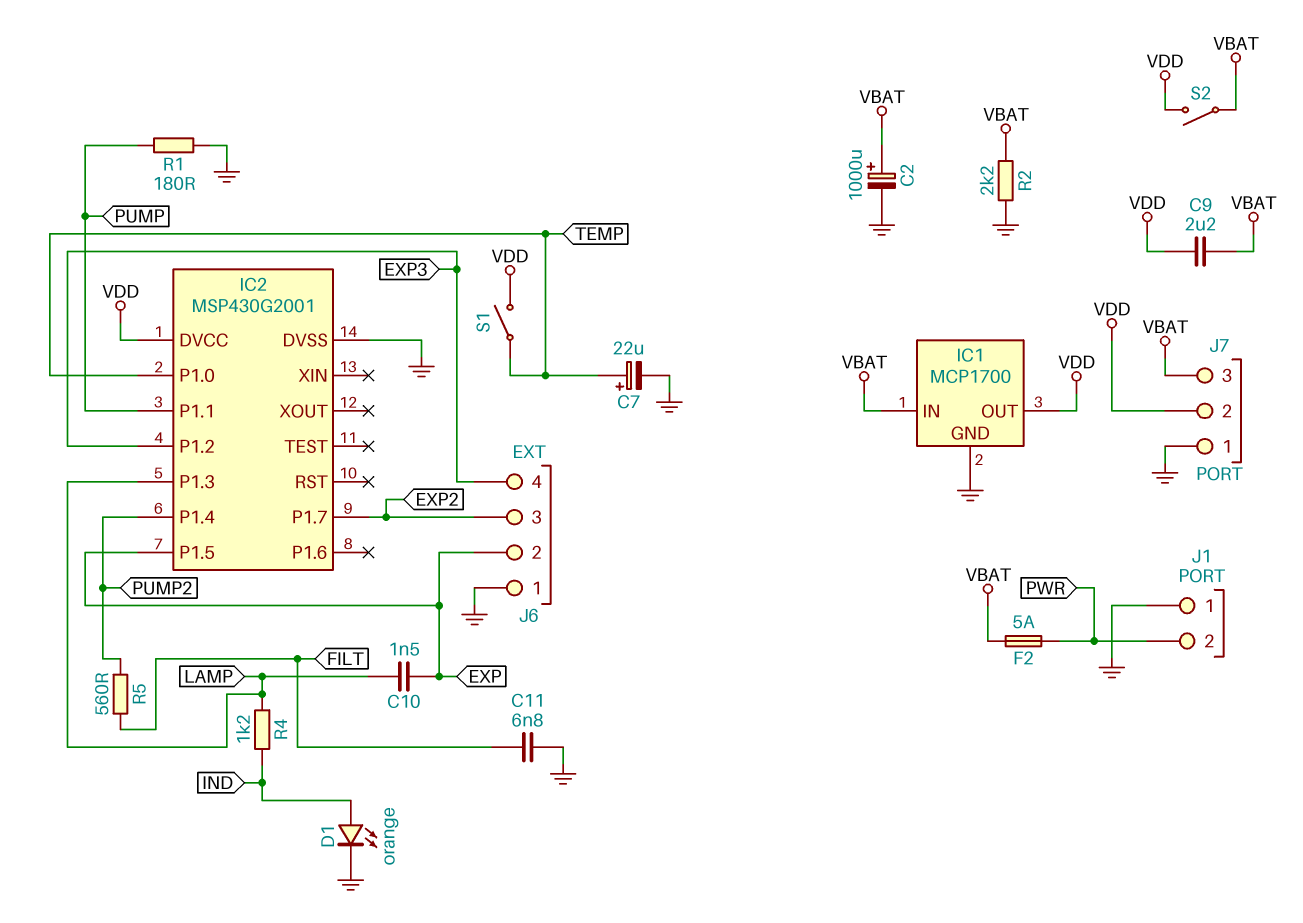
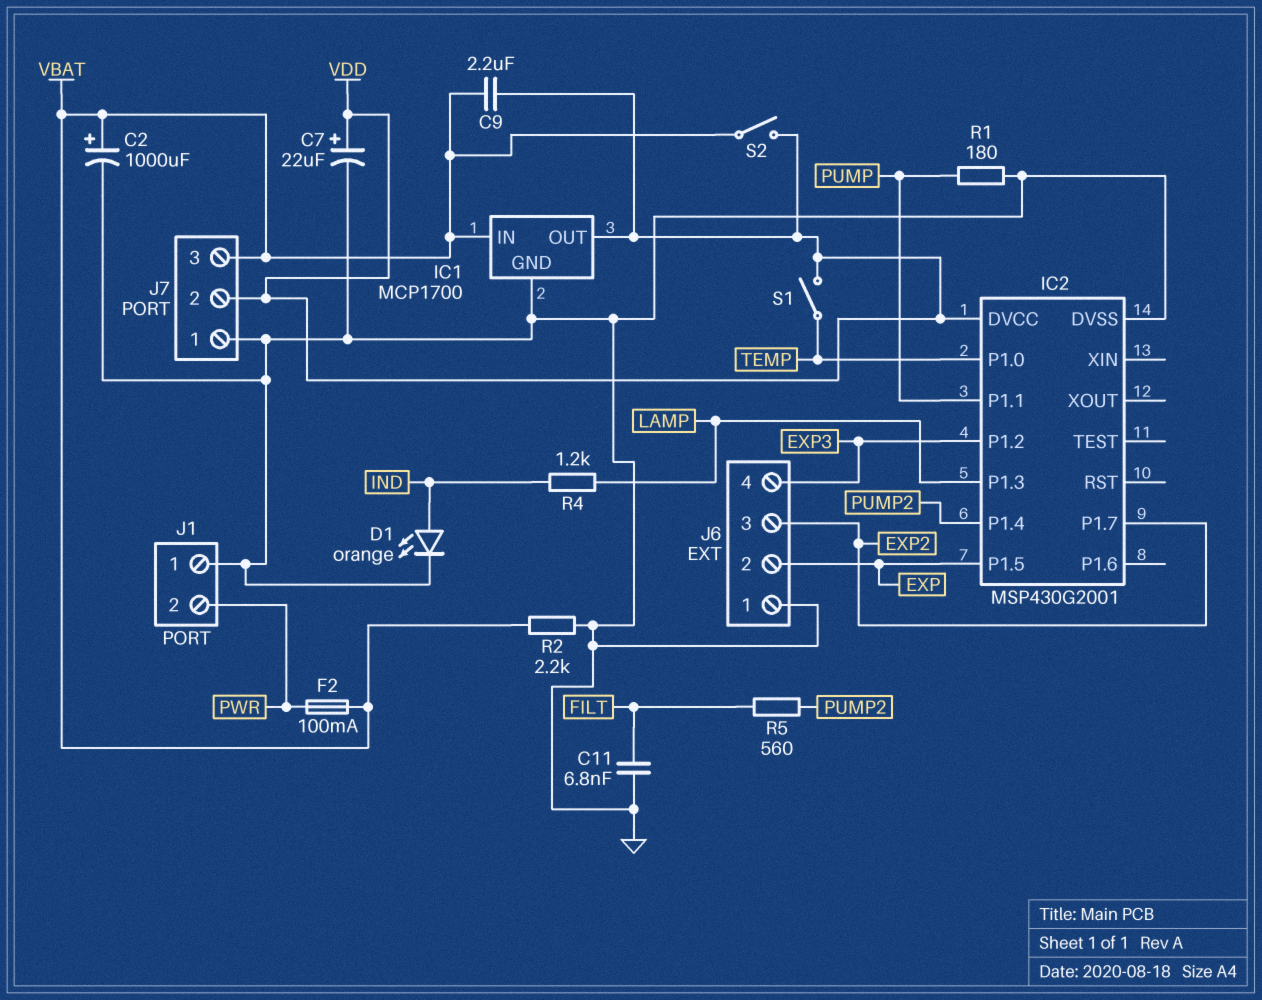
C7: 22uF (plus TEMP, minus GND) -> 22uF (plus VDD, minus GND)
C10: 1.5nF (EXP, LAMP) -> none
F2: 5A (PWR, VBAT) -> 100mA (PWR, VBAT)

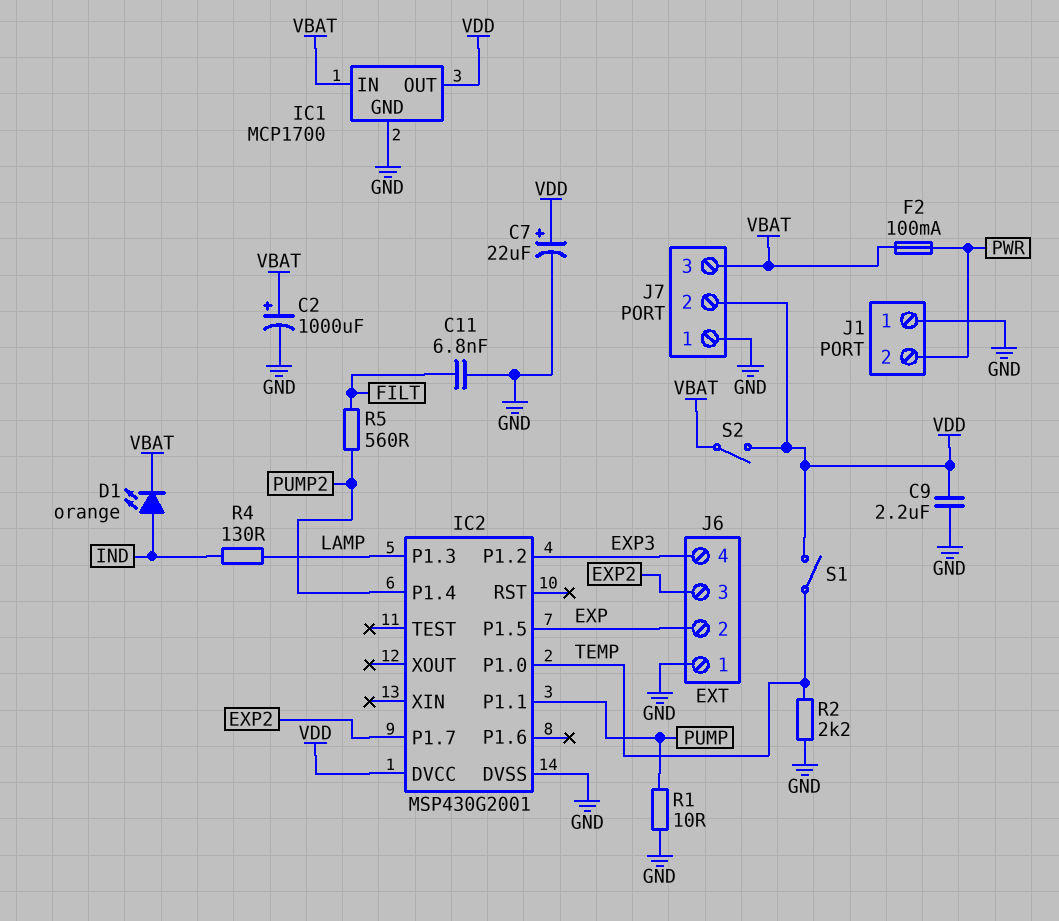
C9: 2.2uF (VBAT, VDD) -> 2.2uF (GND, VDD)
D1: LED orange (A IND, K GND) -> LED orange (A IND, K VBAT)
R1: 180 (GND, PUMP) -> 10 (GND, PUMP)
R2: 2.2k (GND, VBAT) -> 2.2k (GND, TEMP)
R4: 1.2k (IND, LAMP) -> 130 (IND, LAMP)

